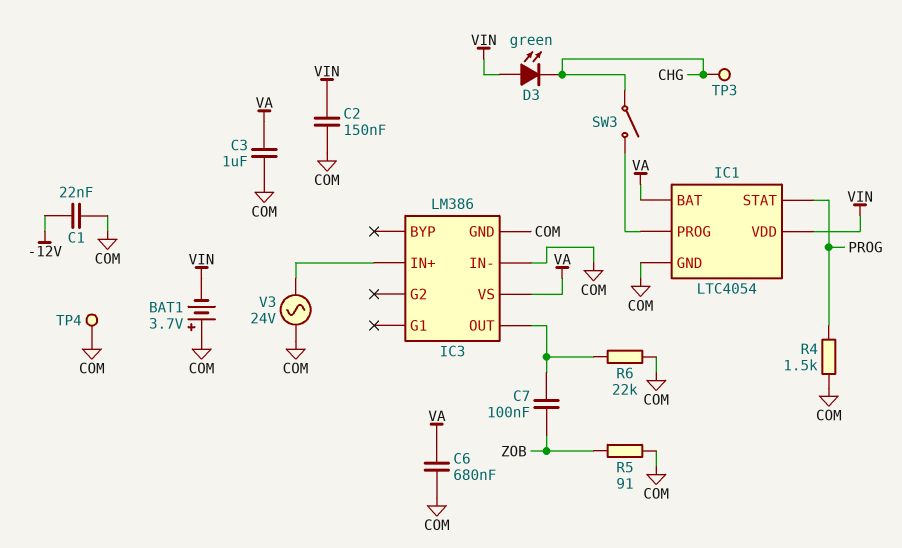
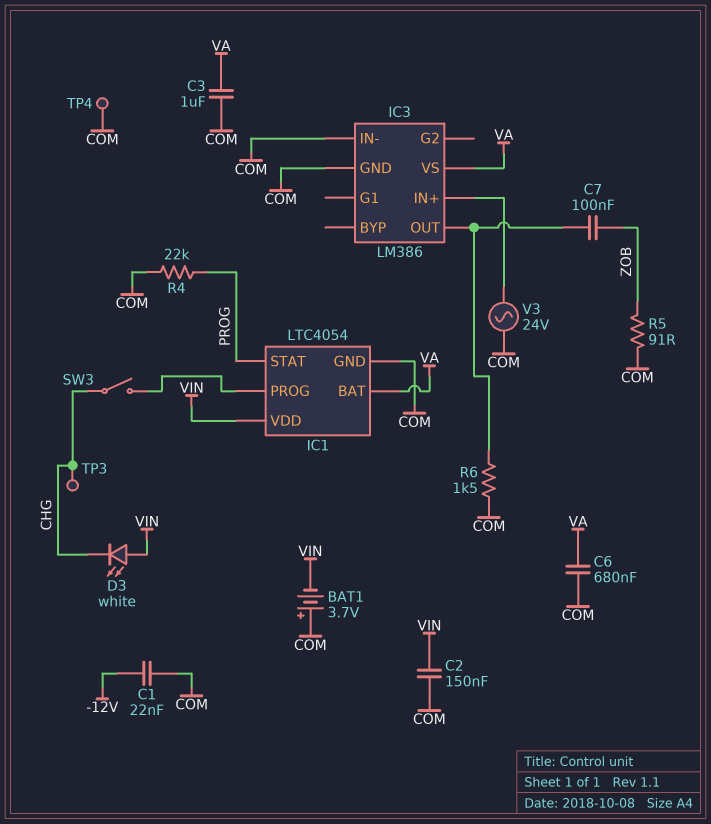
D3: LED green (A VIN, K CHG) -> LED white (A VIN, K CHG)
R4: 1.5k (COM, PROG) -> 22k (COM, PROG)
R6: 22k (COM, IC3/OUT) -> 1.5k (COM, IC3/OUT)

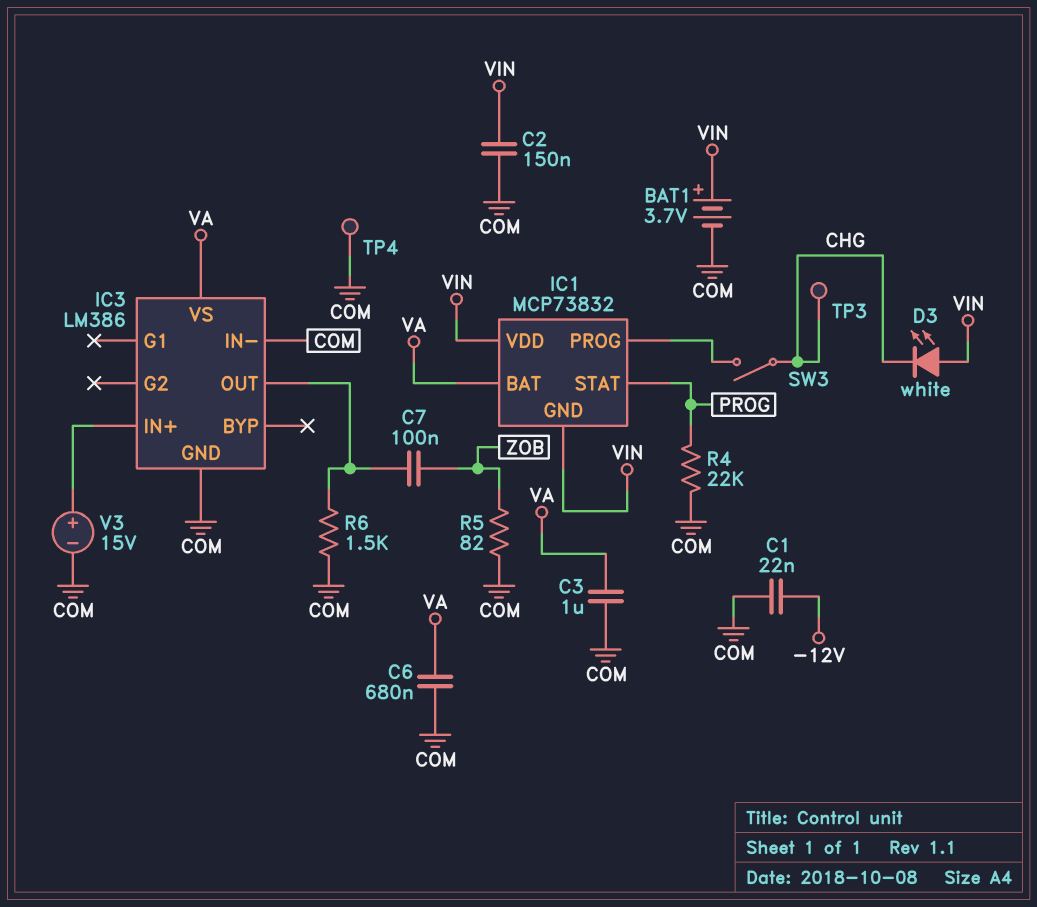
BAT1: 3.7V (plus COM, minus VIN) -> 3.7V (plus VIN, minus COM)
IC1: LTC4054 -> MCP73832
IC1 pin GND: COM -> VIN
R5: 91 (COM, ZOB) -> 82 (COM, ZOB)
V3: AC 24V (COM, IC3/IN+) -> 15V (plus IC3/IN+, minus COM)

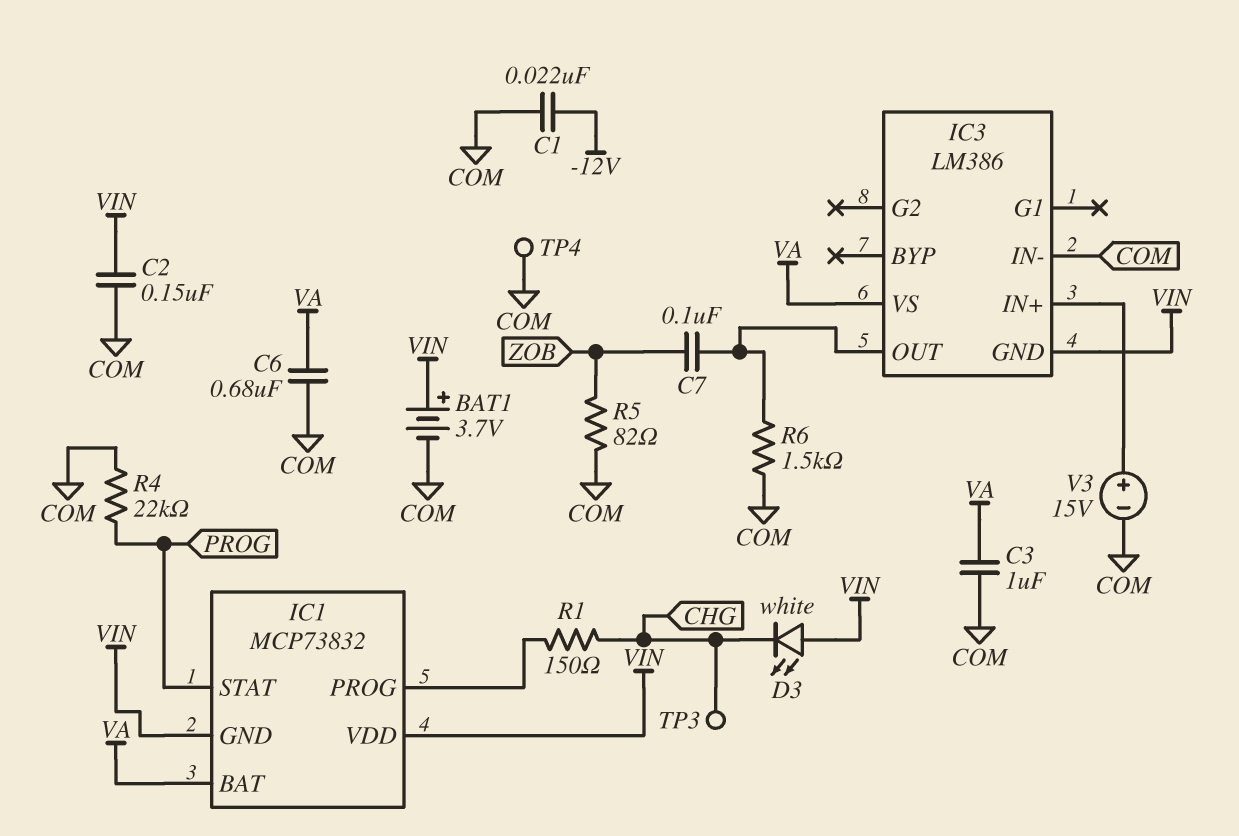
IC3 pin GND: COM -> VIN
R1: none -> 150 (CHG, IC1/PROG)
SW3: switch (CHG, IC1/PROG) -> none

